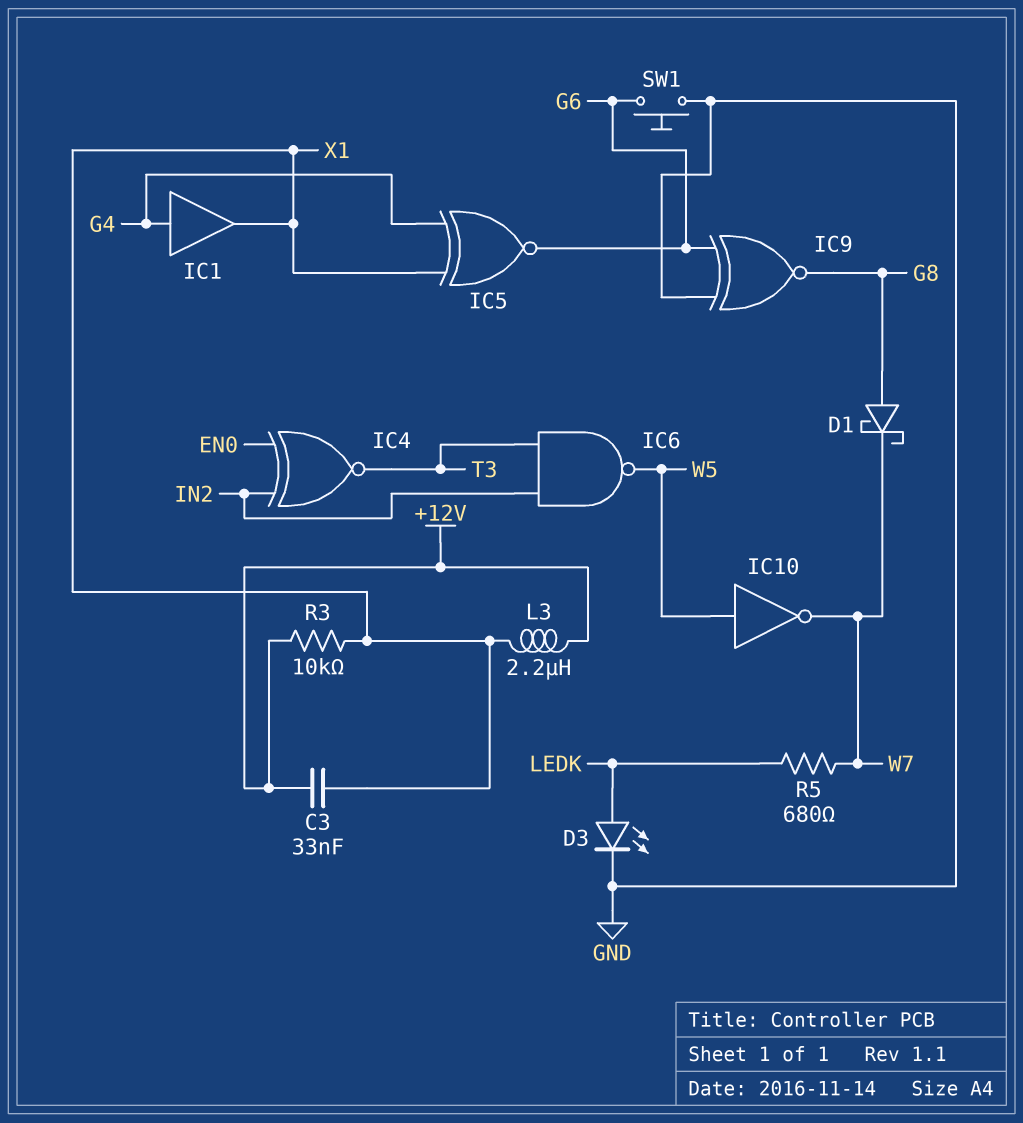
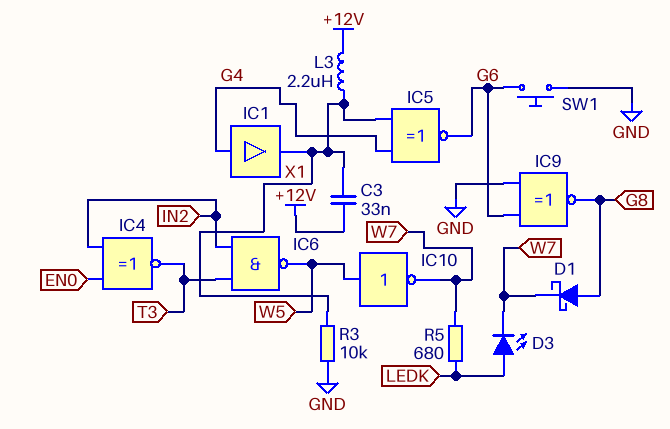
D3: LED (A LEDK, K GND) -> LED (A LEDK, K W7)
R3: 10k (+12V, X1) -> 10k (GND, X1)

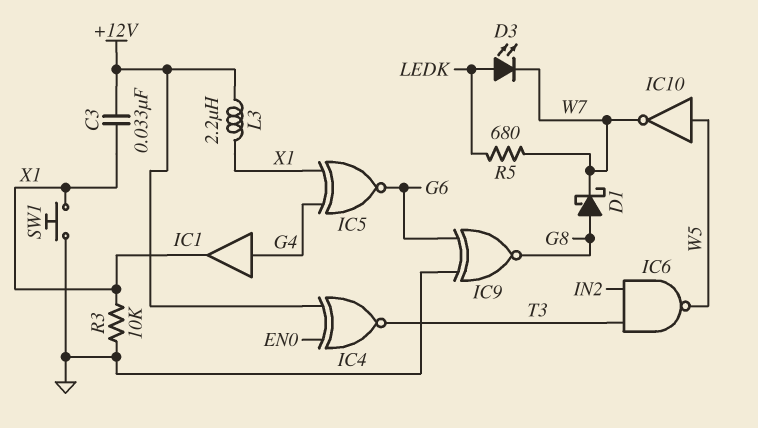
IC4: XNOR (in EN0, in IN2, out T3) -> XNOR (in +12V, in EN0, out T3)
SW1: button (G6, GND) -> button (GND, X1)

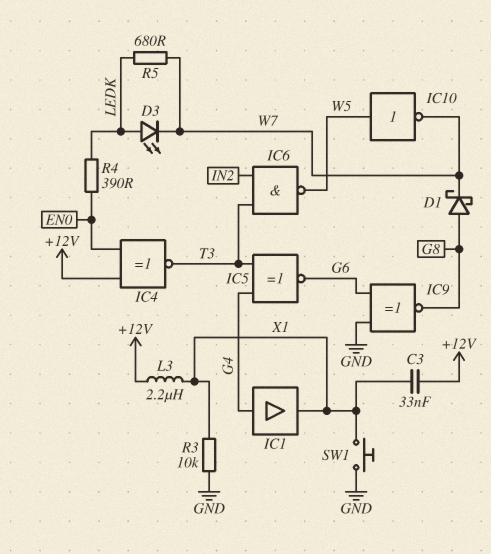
IC5: XNOR (in G4, in X1, out G6) -> XNOR (in G4, in T3, out G6)
R4: none -> 390 (EN0, LEDK)

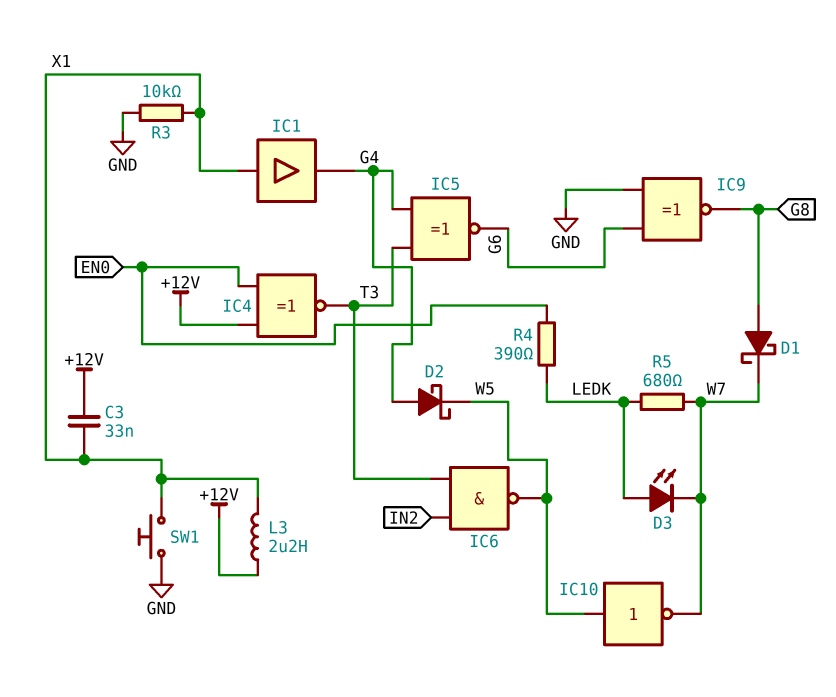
D2: none -> schottky (A G4, K W5)
IC1: buffer (in G4, out X1) -> buffer (in X1, out G4)

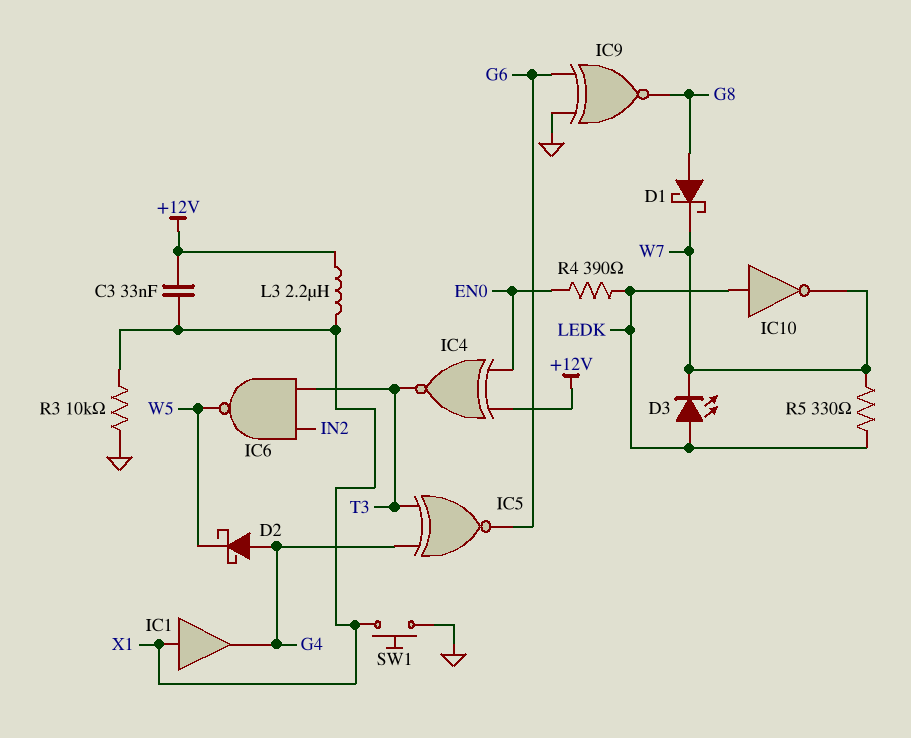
IC10: NOT (in W5, out W7) -> NOT (in LEDK, out W7)
R5: 680 (LEDK, W7) -> 330 (LEDK, W7)

